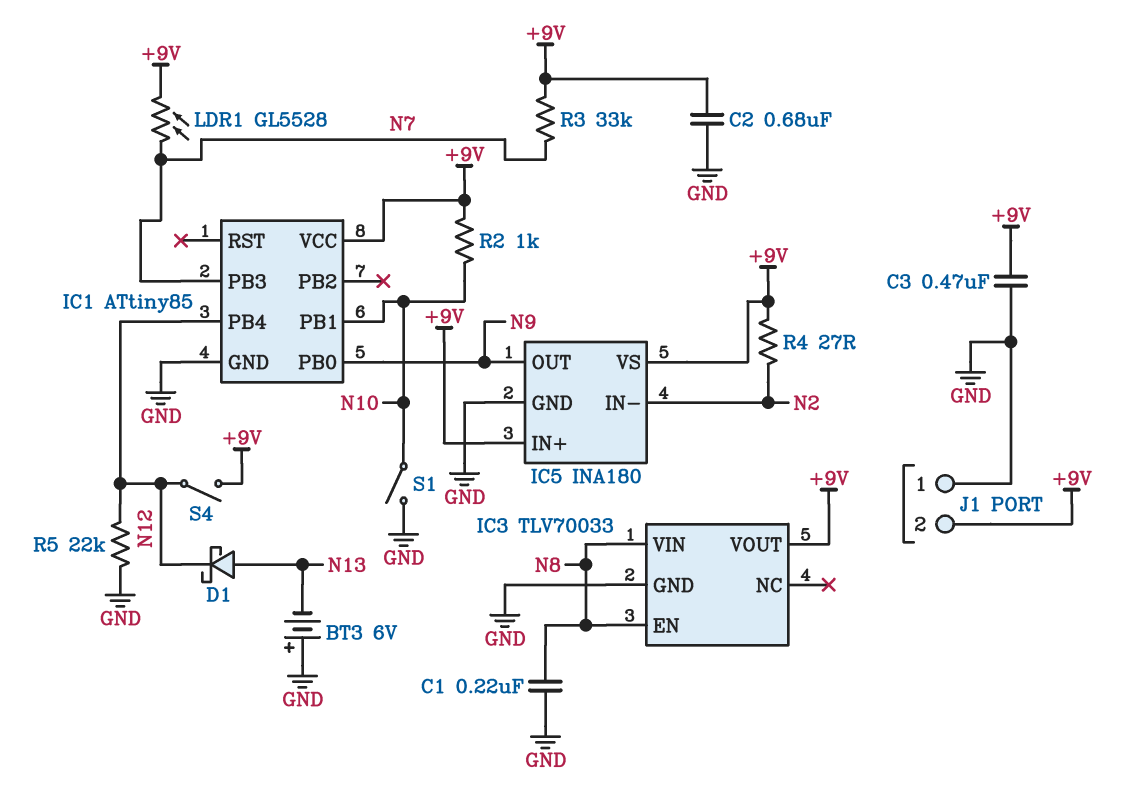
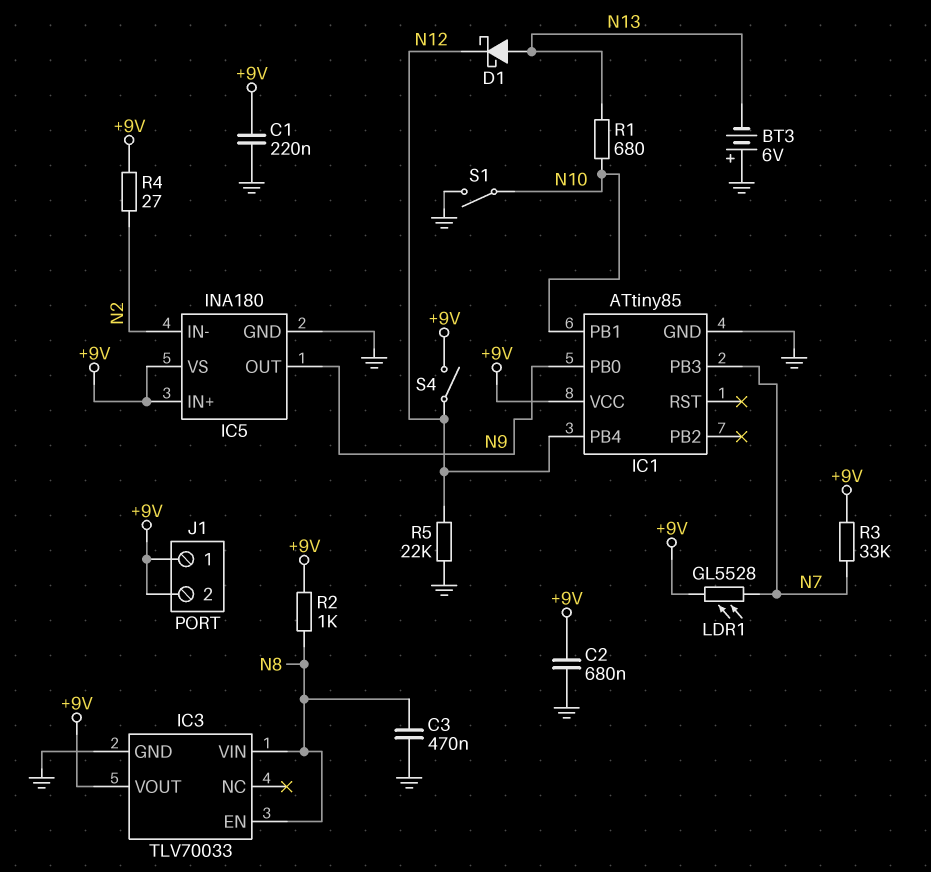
C1: 220nF (GND, N8) -> 220nF (+9V, GND)
C3: 470nF (+9V, GND) -> 470nF (GND, N8)
J1 pin 1: GND -> +9V
R1: none -> 680 (N10, N13)
R2: 1k (+9V, N10) -> 1k (+9V, N8)

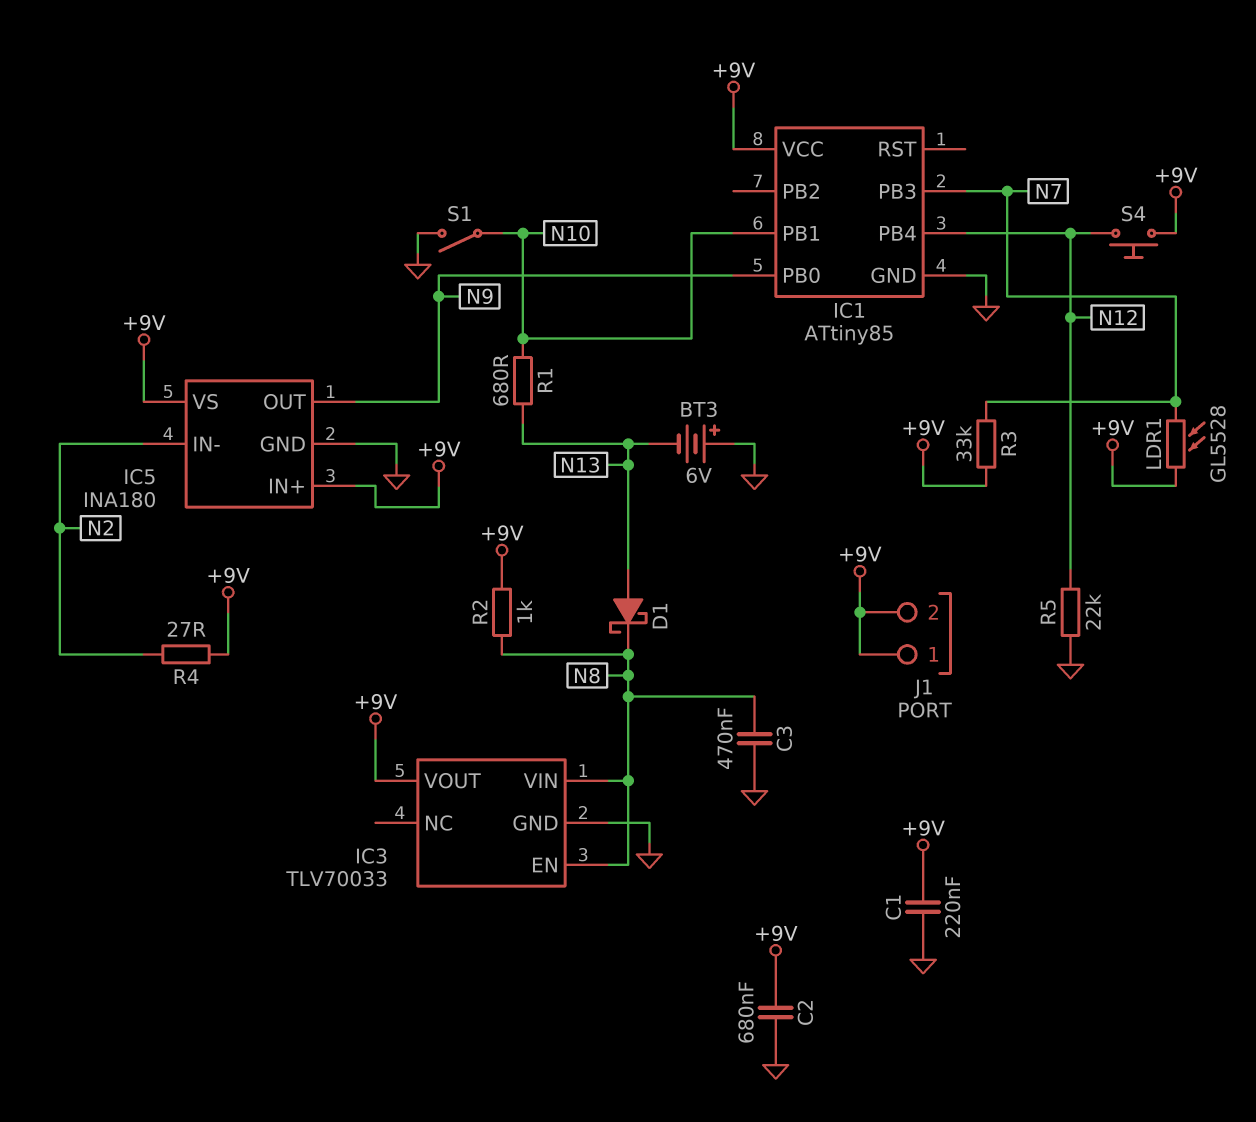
D1: schottky (A N13, K N12) -> schottky (A N13, K N8)
S4: switch (+9V, N12) -> button (+9V, N12)

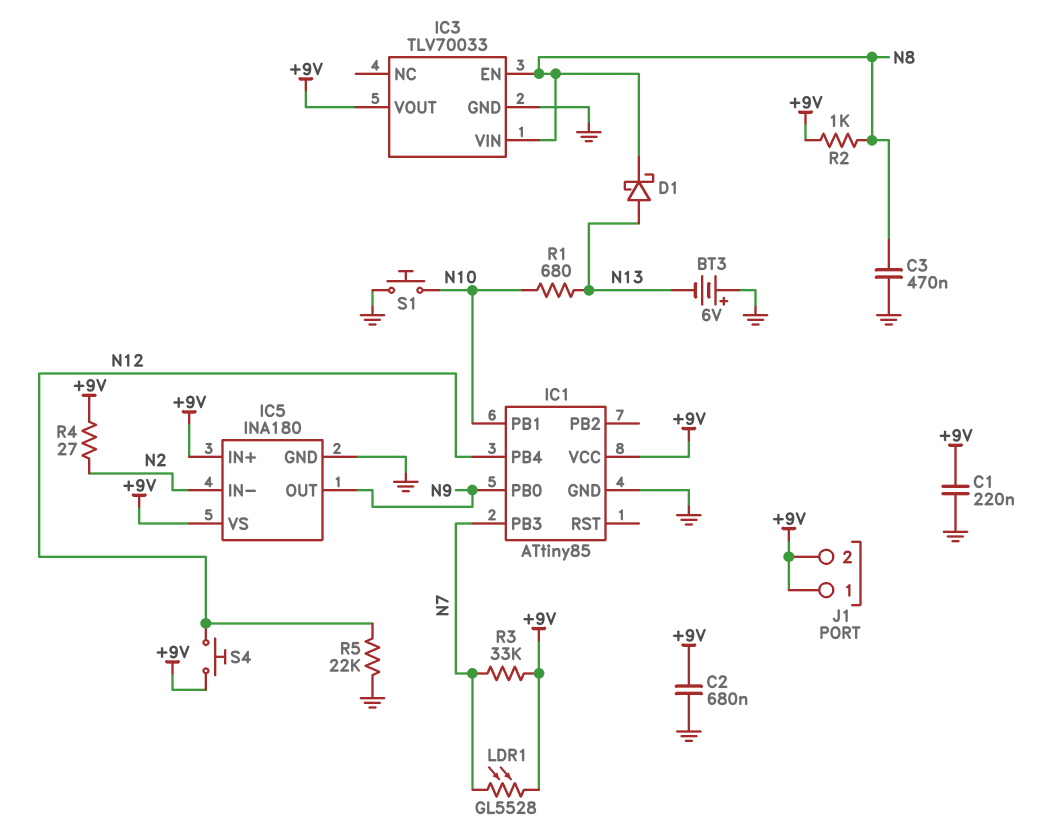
S1: switch (GND, N10) -> button (GND, N10)

